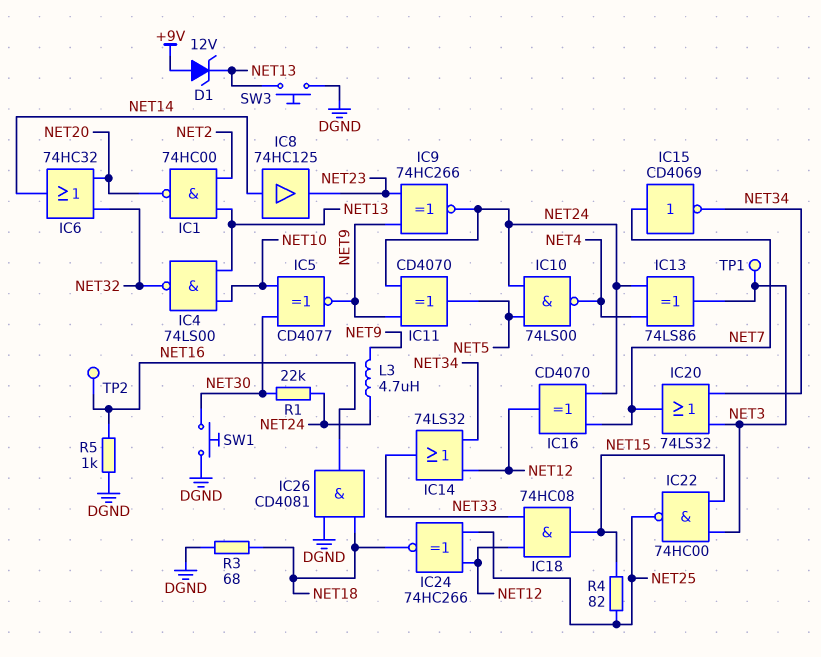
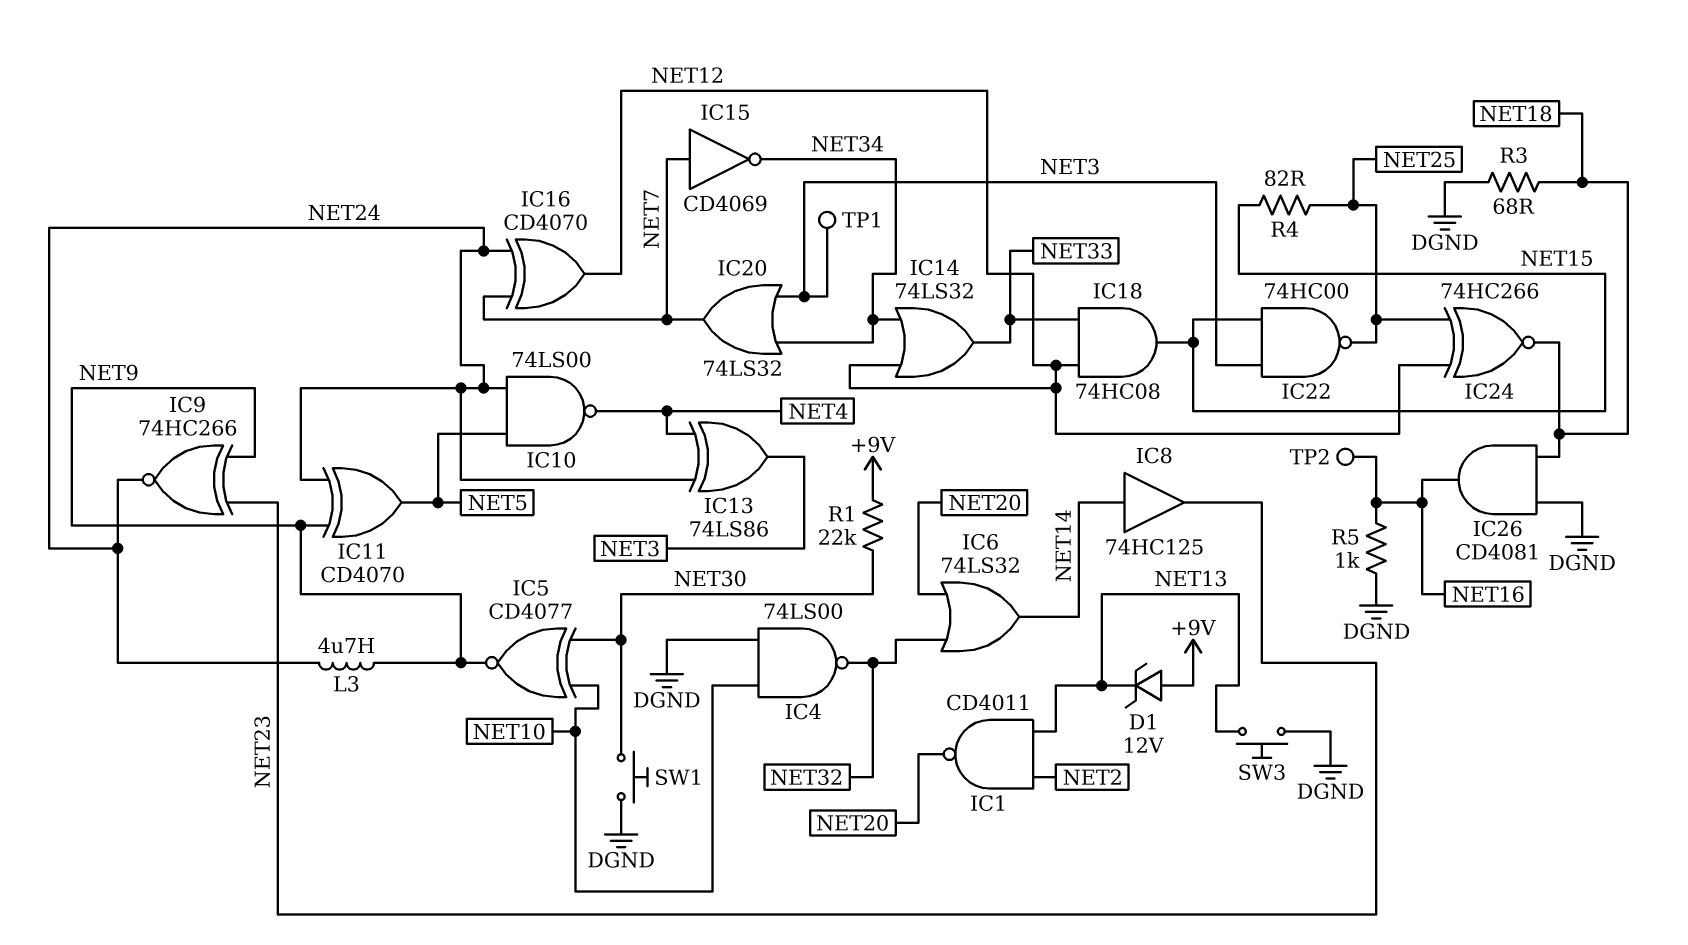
IC1: NAND 74HC00 (in NET2, in NET13, out NET20) -> NAND CD4011 (in NET2, in NET13, out NET20)
IC4: NAND 74LS00 (in NET10, in NET13, out NET32) -> NAND 74LS00 (in DGND, in NET10, out NET32)
IC6: OR 74HC32 (in NET20, in NET32, out NET14) -> OR 74LS32 (in NET20, in NET32, out NET14)
R1: 22k (NET24, NET30) -> 22k (+9V, NET30)

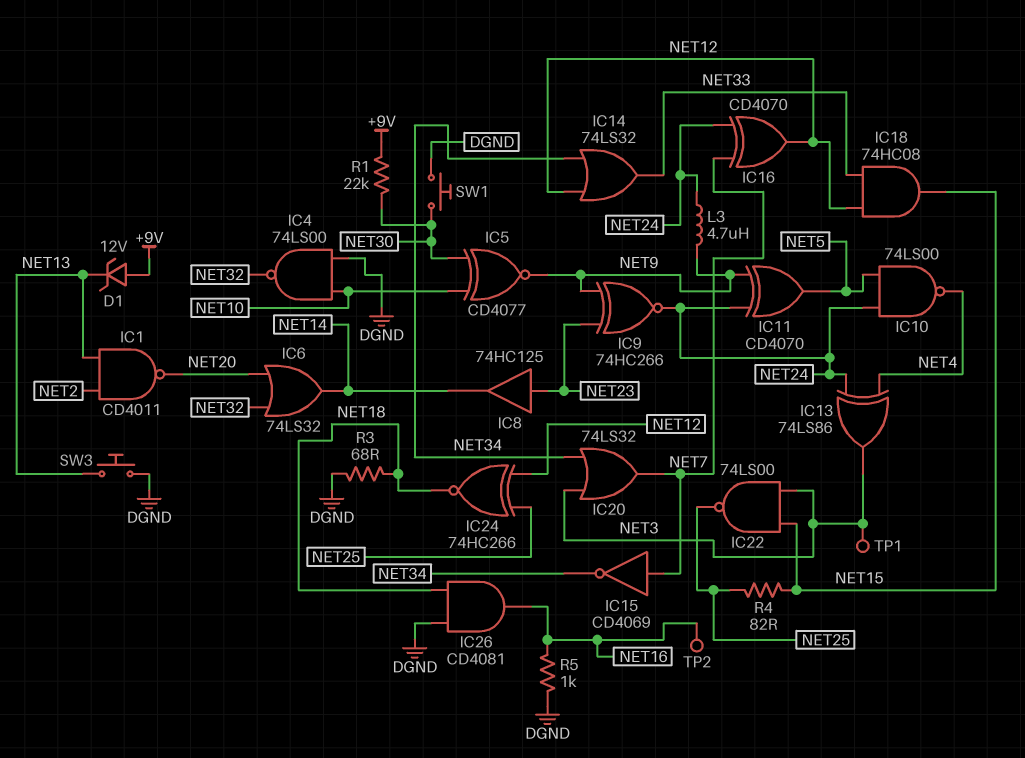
IC8: buffer 74HC125 (in NET14, out NET23) -> buffer 74HC125 (in NET23, out NET14)
IC22: NAND 74HC00 (in NET3, in NET15, out NET25) -> NAND 74LS00 (in NET3, in NET15, out NET25)

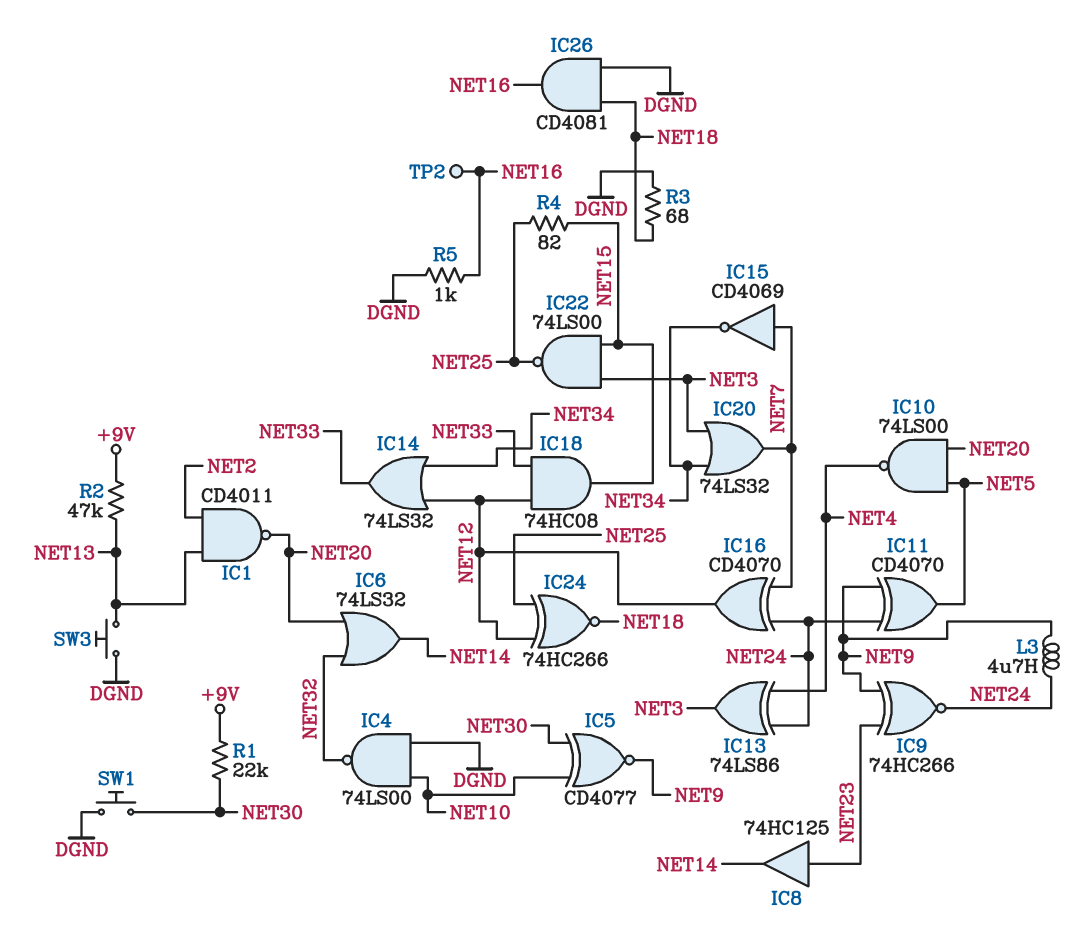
D1: zener 12V (A +9V, K NET13) -> none
IC10: NAND 74LS00 (in NET5, in NET24, out NET4) -> NAND 74LS00 (in NET5, in NET20, out NET4)
R2: none -> 47k (+9V, NET13)
TP1: test point (NET3) -> none

